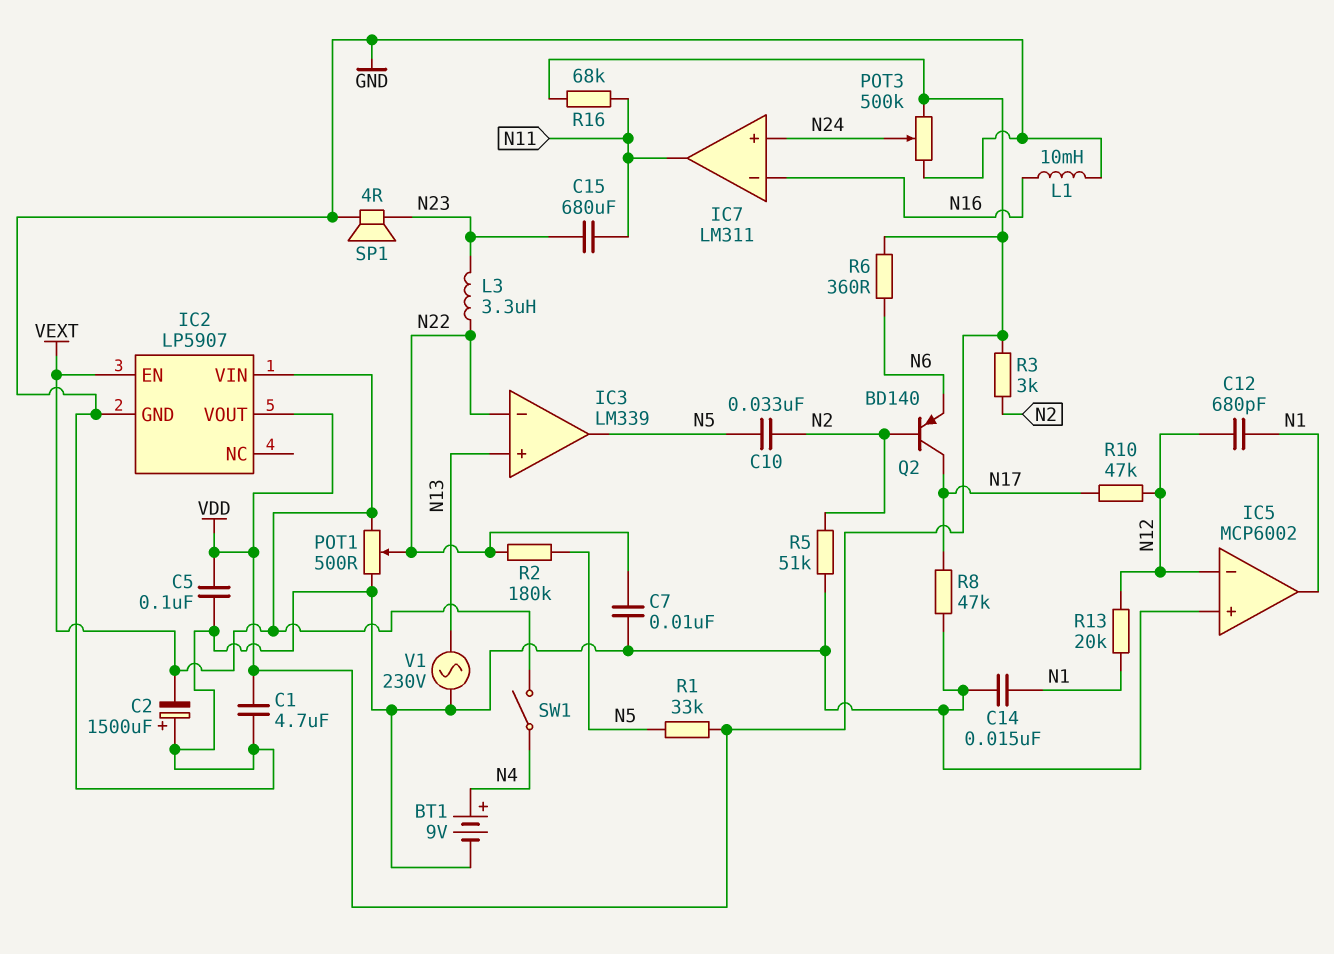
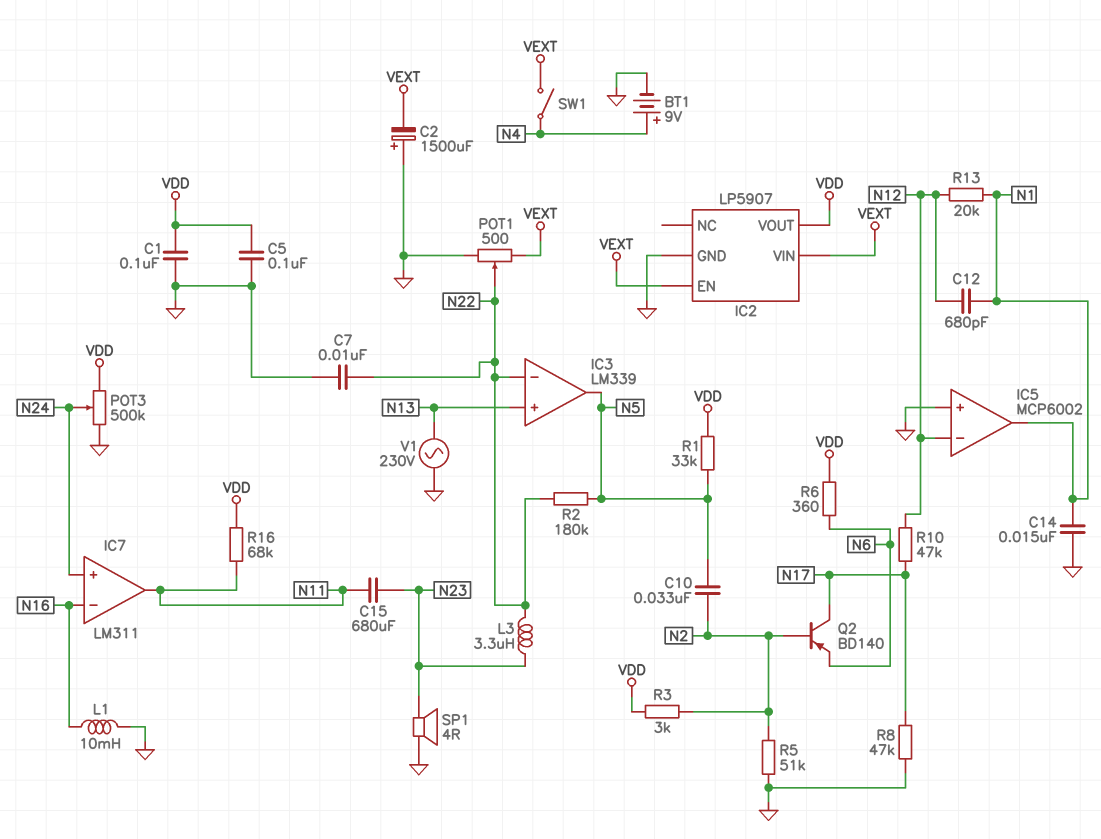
C1: 4.7uF (GND, VDD) -> 100nF (GND, VDD)

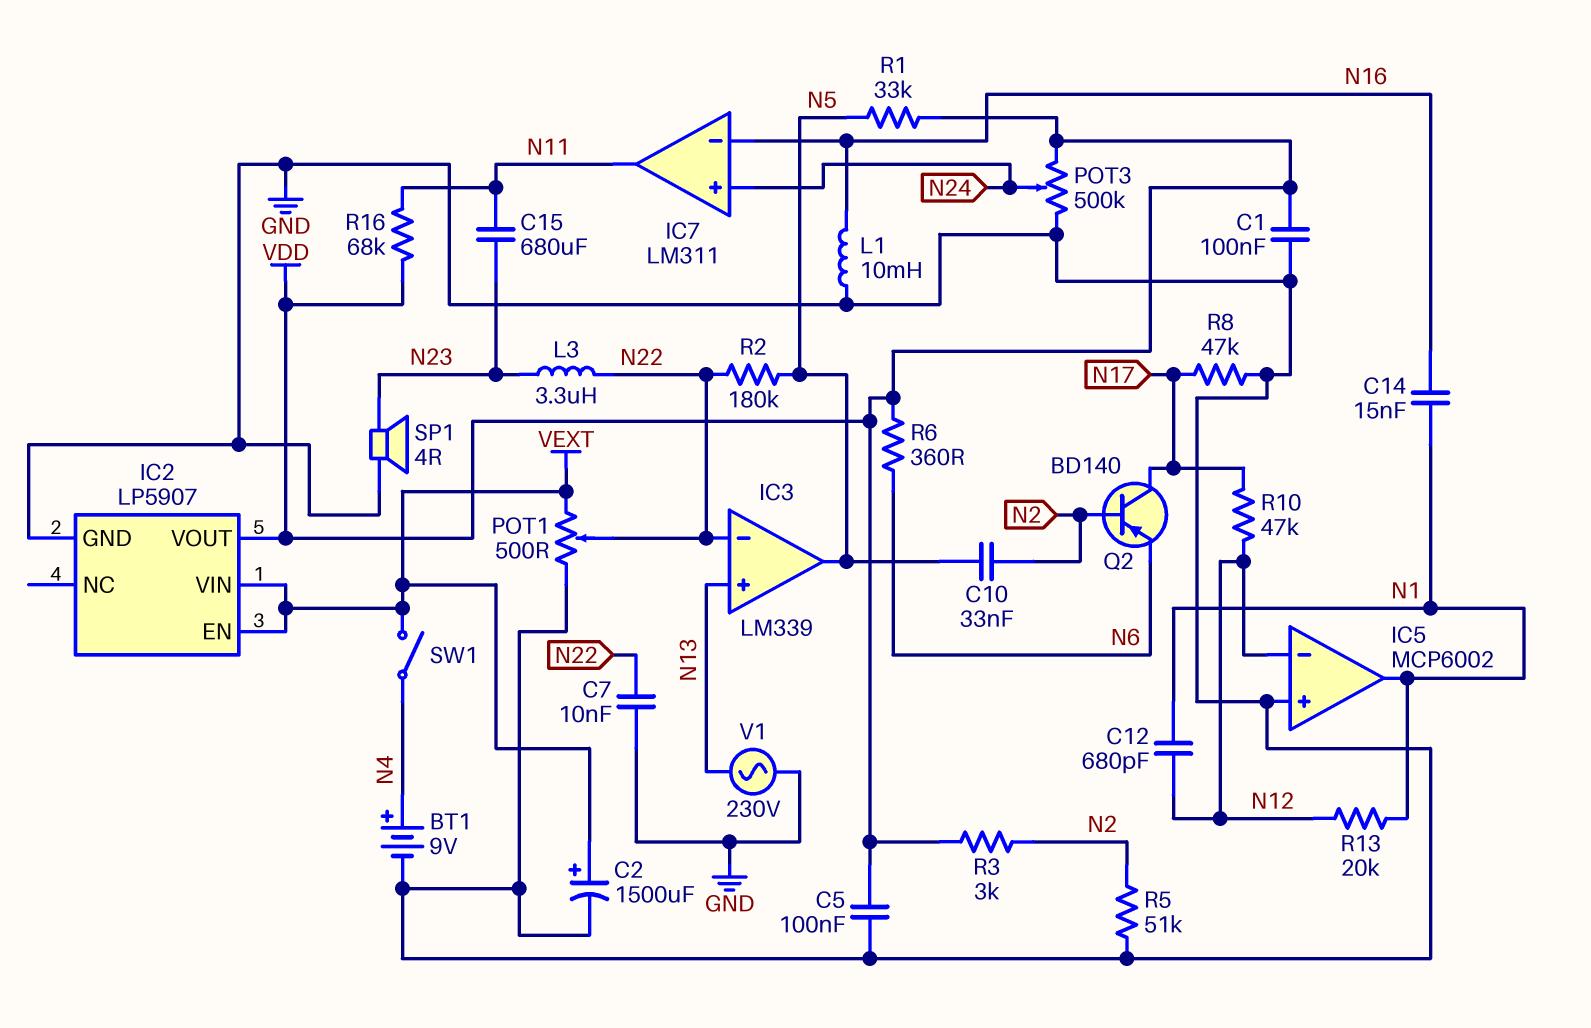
C2: 1500uF (plus GND, minus VEXT) -> 1500uF (plus VEXT, minus GND)
C14: 15nF (GND, N1) -> 15nF (N1, N16)

